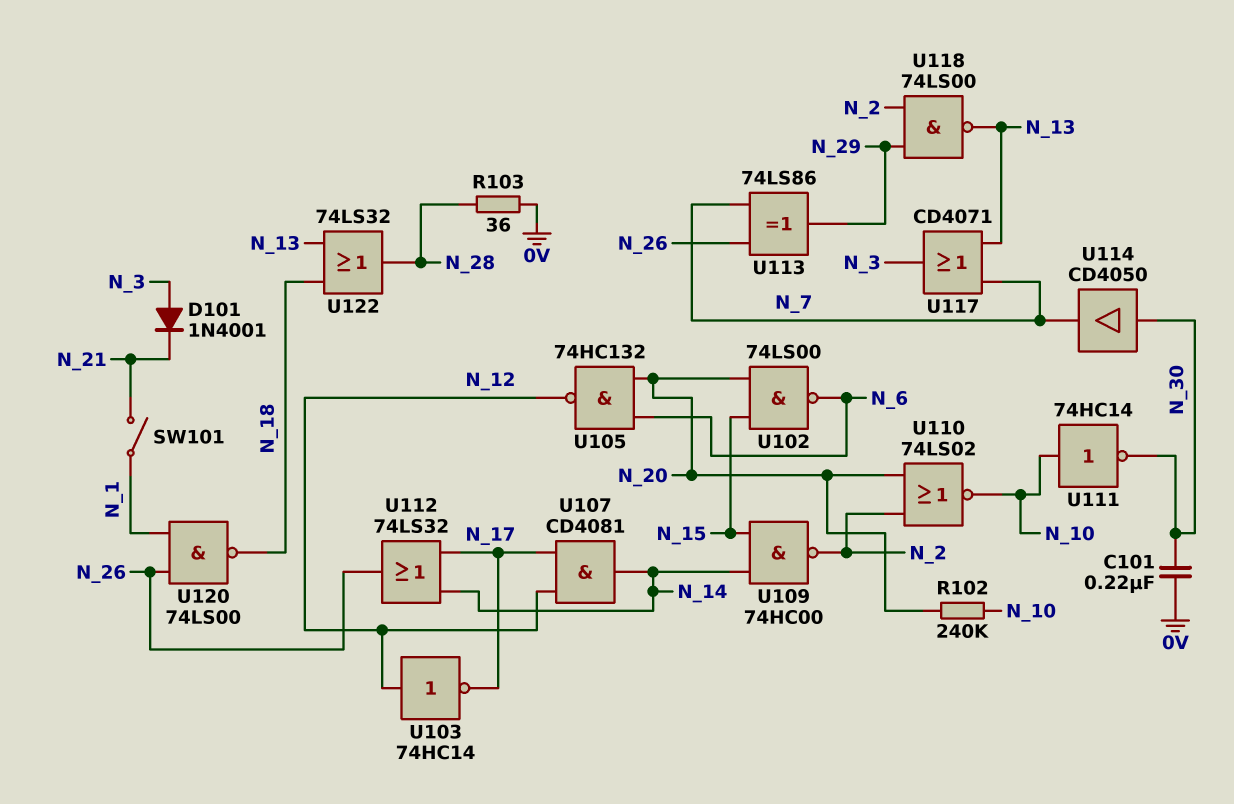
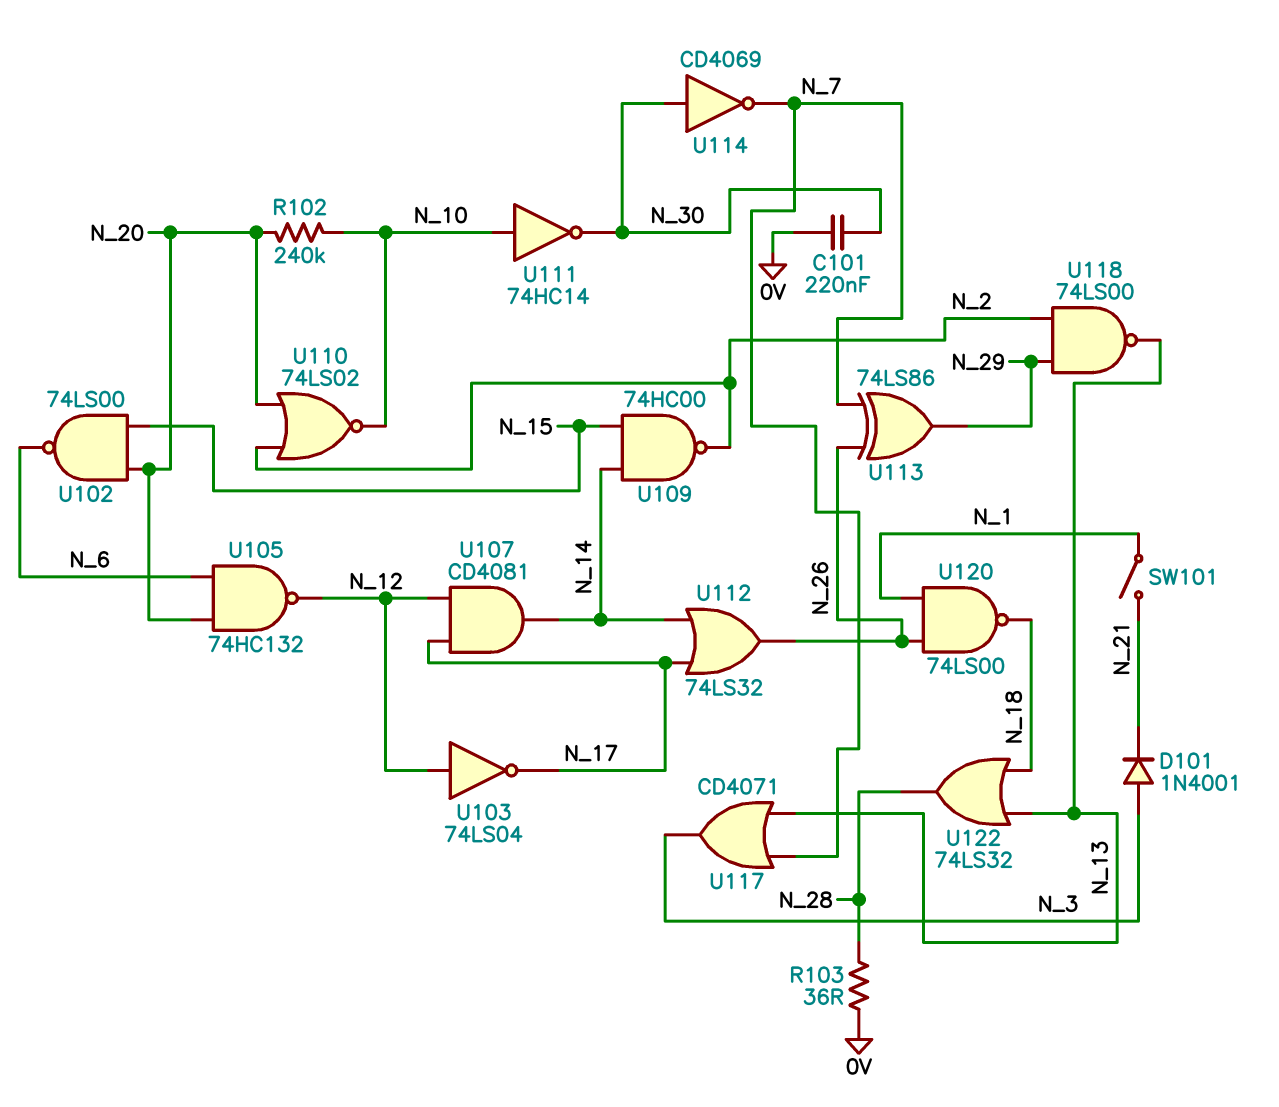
U103: NOT 74HC14 (in N_12, out N_17) -> NOT 74LS04 (in N_12, out N_17)
U114: buffer CD4050 (in N_30, out N_7) -> NOT CD4069 (in N_30, out N_7)

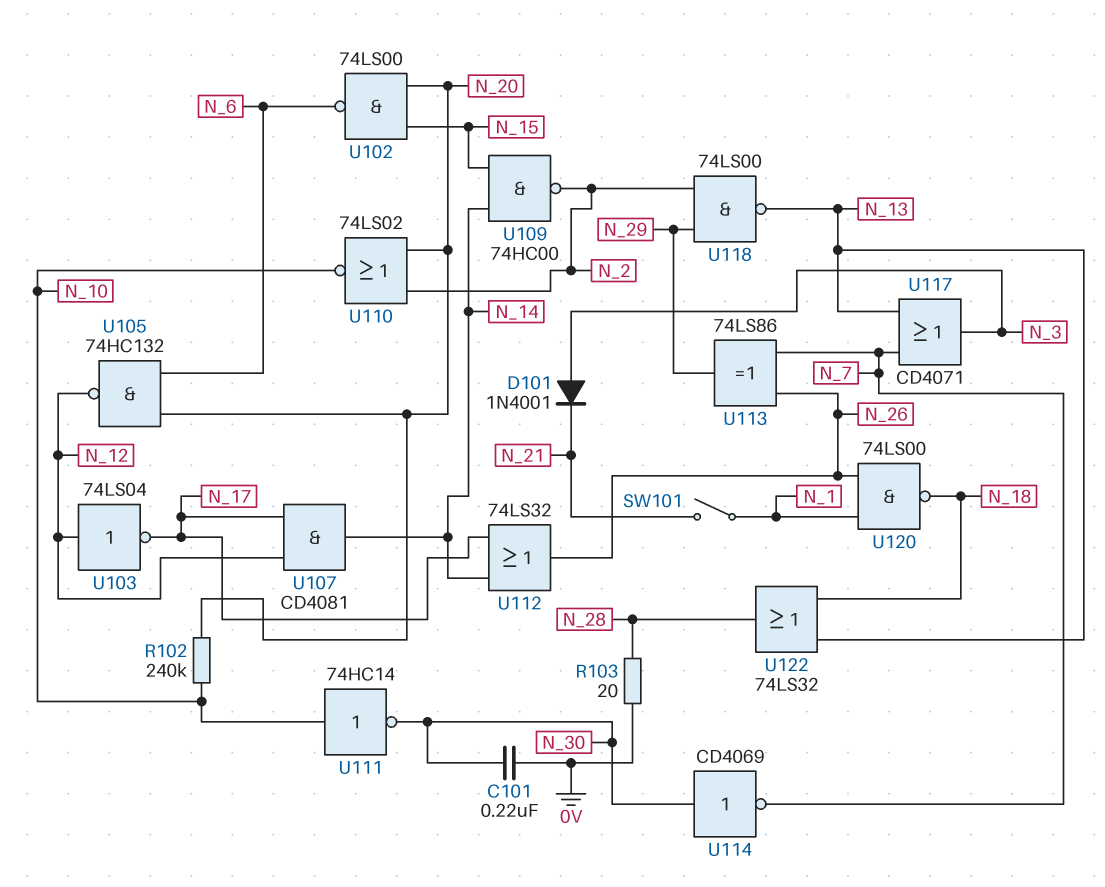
R103: 36 (0V, N_28) -> 20 (0V, N_28)

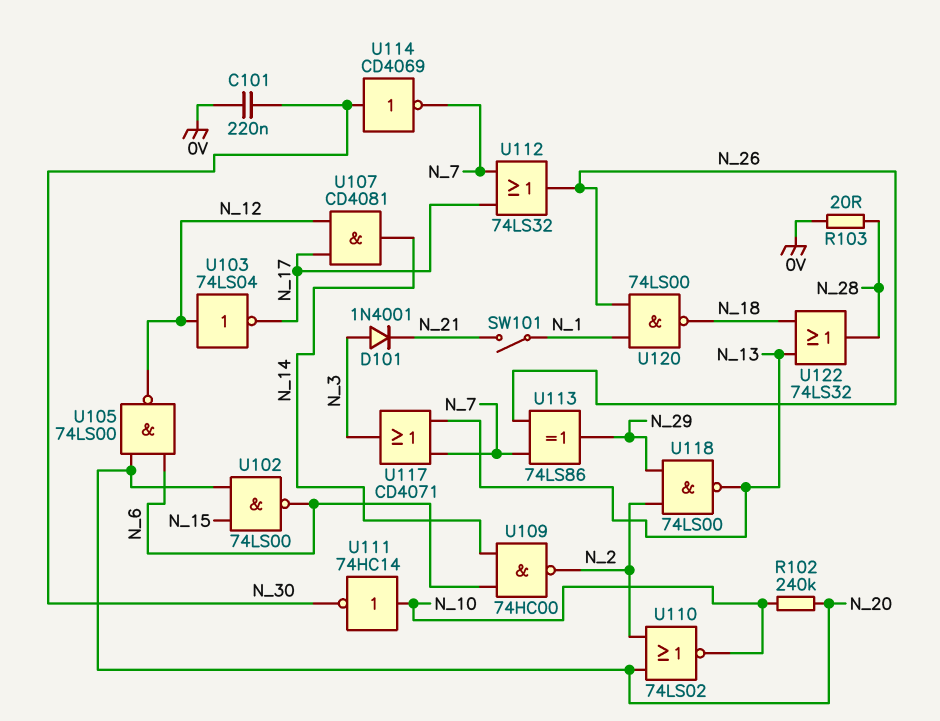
U105: NAND 74HC132 (in N_6, in N_20, out N_12) -> NAND 74LS00 (in N_6, in N_20, out N_12)
U109: NAND 74HC00 (in N_14, in N_15, out N_2) -> NAND 74HC00 (in N_6, in N_14, out N_2)
U112: OR 74LS32 (in N_14, in N_17, out N_26) -> OR 74LS32 (in N_7, in N_17, out N_26)

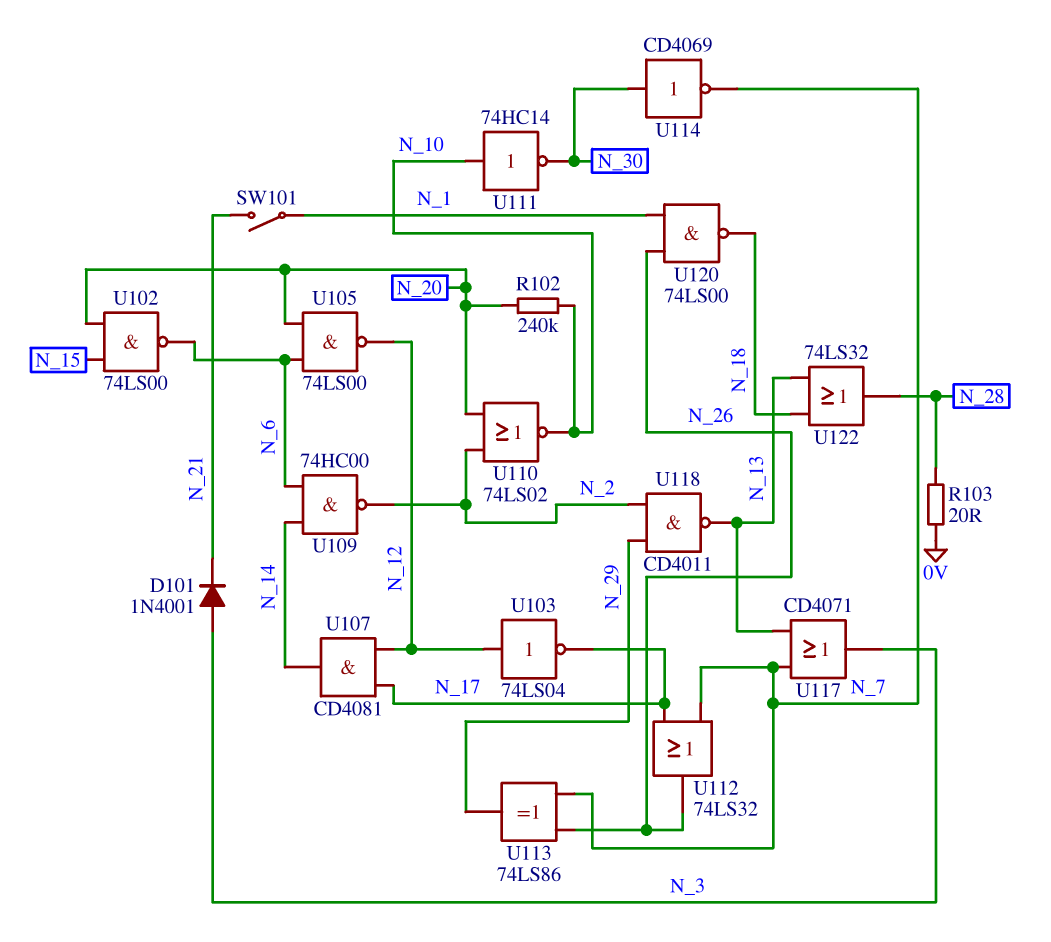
C101: 220nF (0V, N_30) -> none
U118: NAND 74LS00 (in N_2, in N_29, out N_13) -> NAND CD4011 (in N_2, in N_29, out N_13)

